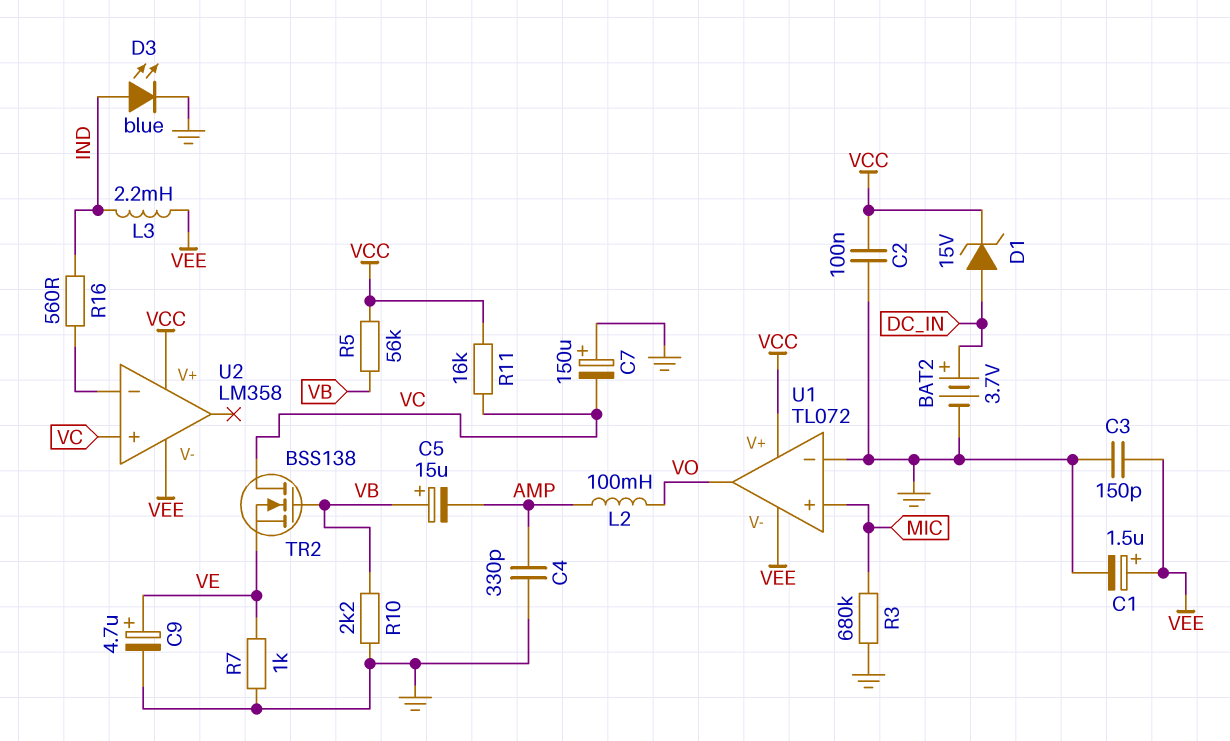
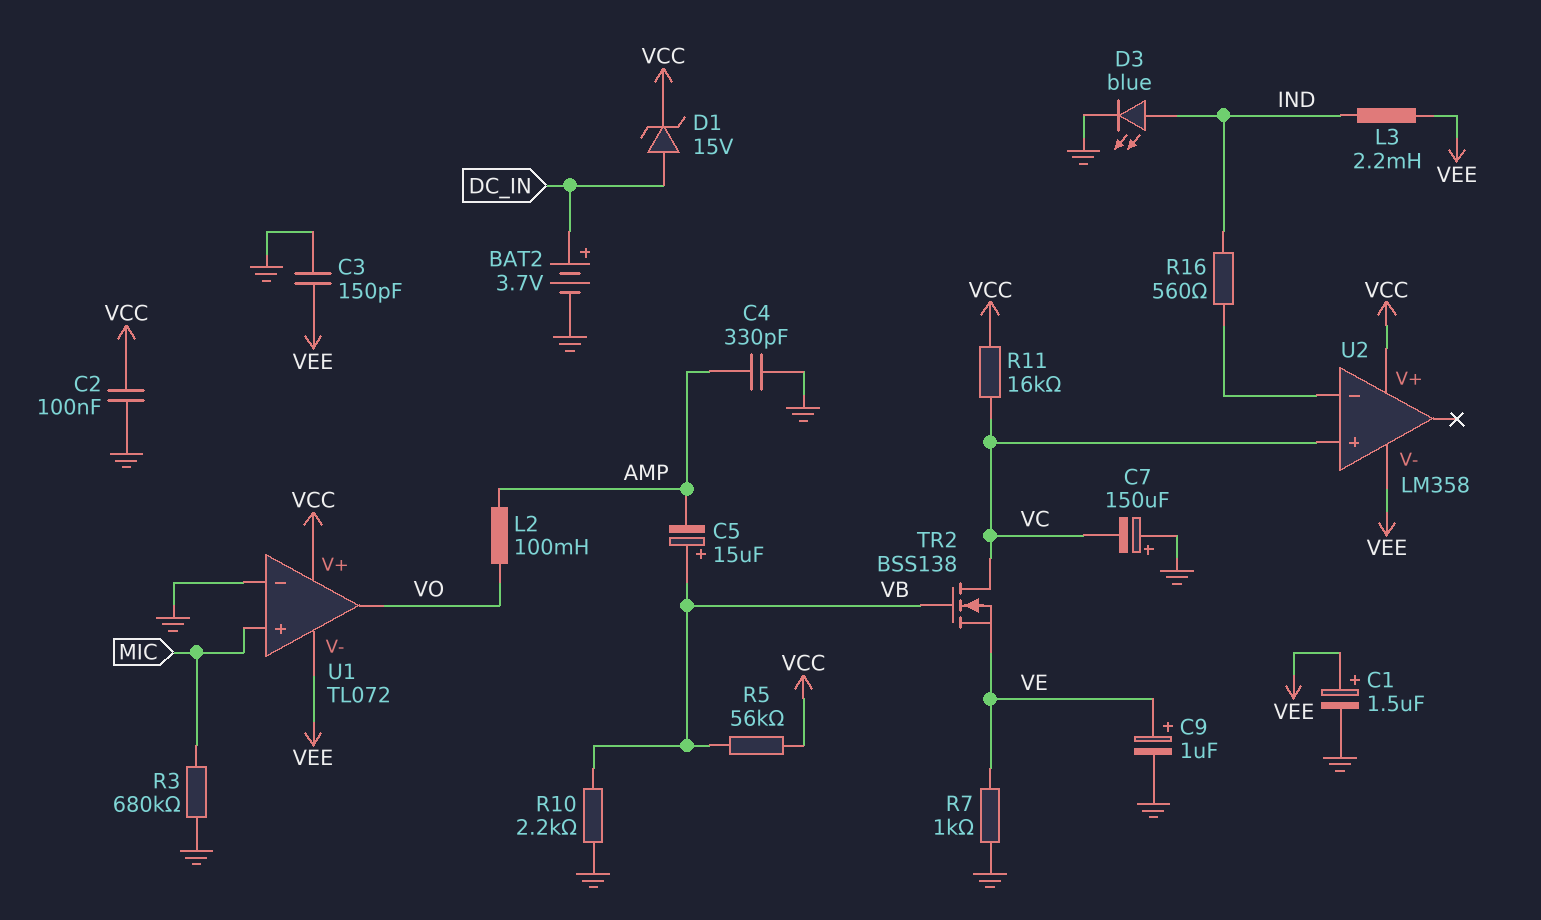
C9: 4.7uF (plus VE, minus GND) -> 1uF (plus VE, minus GND)

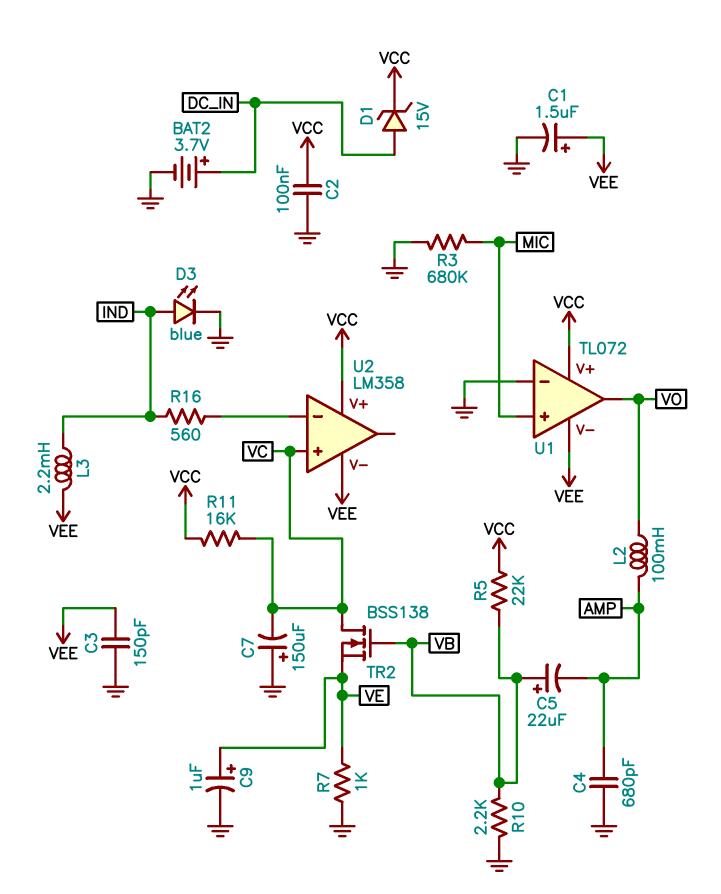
C4: 330pF (AMP, GND) -> 680pF (AMP, GND)
C5: 15uF (plus VB, minus AMP) -> 22uF (plus VB, minus AMP)
R5: 56k (VB, VCC) -> 22k (VB, VCC)

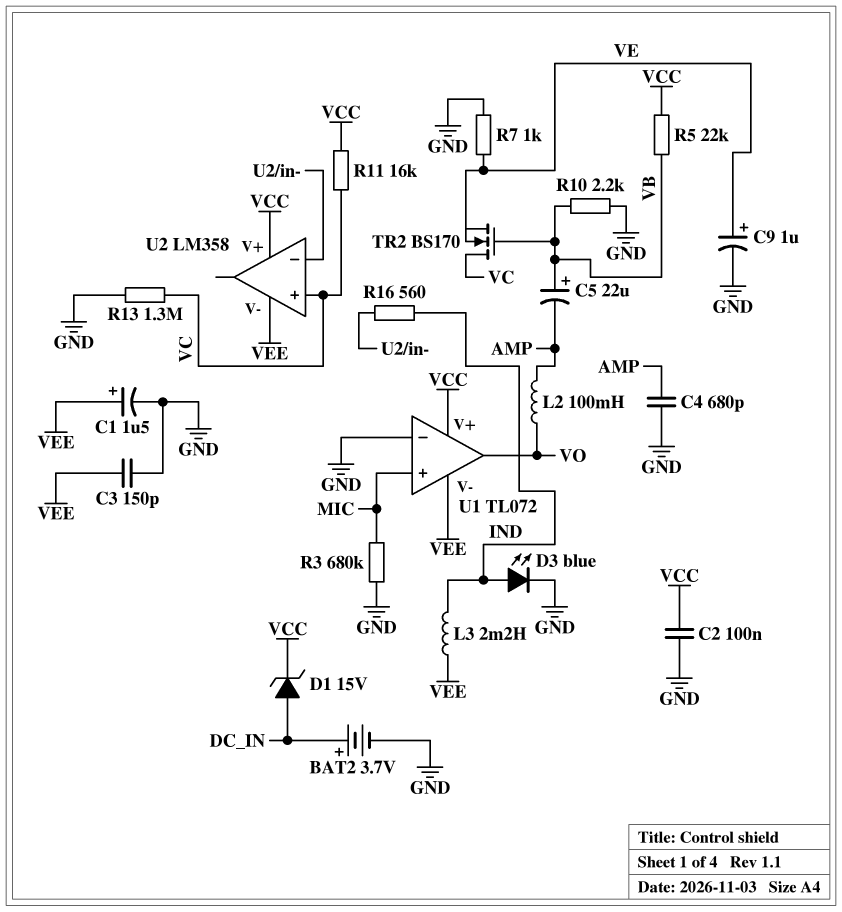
C7: 150uF (plus GND, minus VC) -> none
R13: none -> 1.3M (GND, VC)
TR2: NMOS BSS138 (G VB, D VC, S VE) -> NMOS BS170 (G VB, D VC, S VE)

